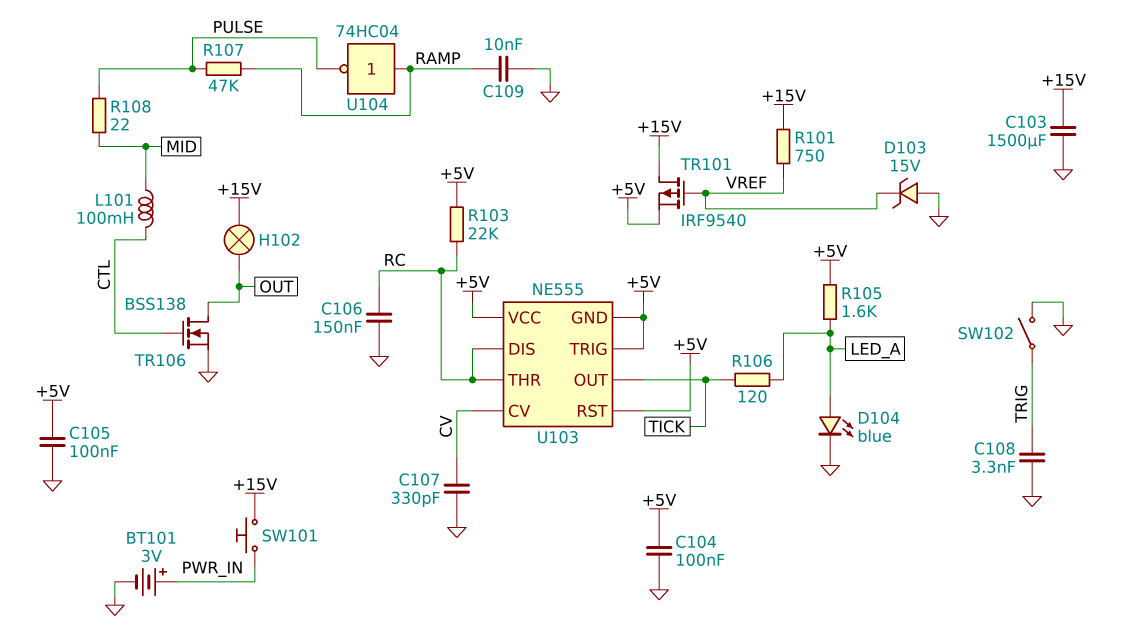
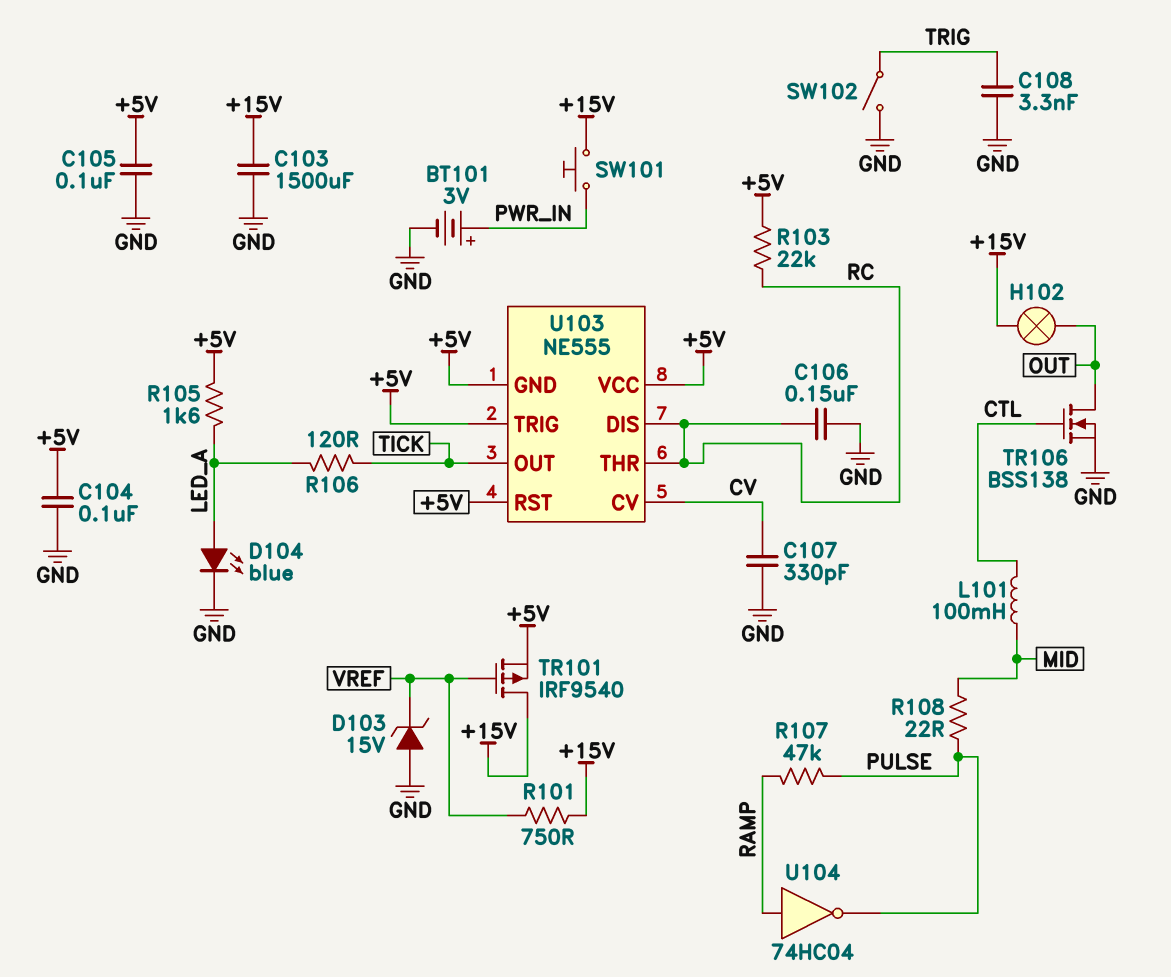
C109: 10nF (GND, RAMP) -> none

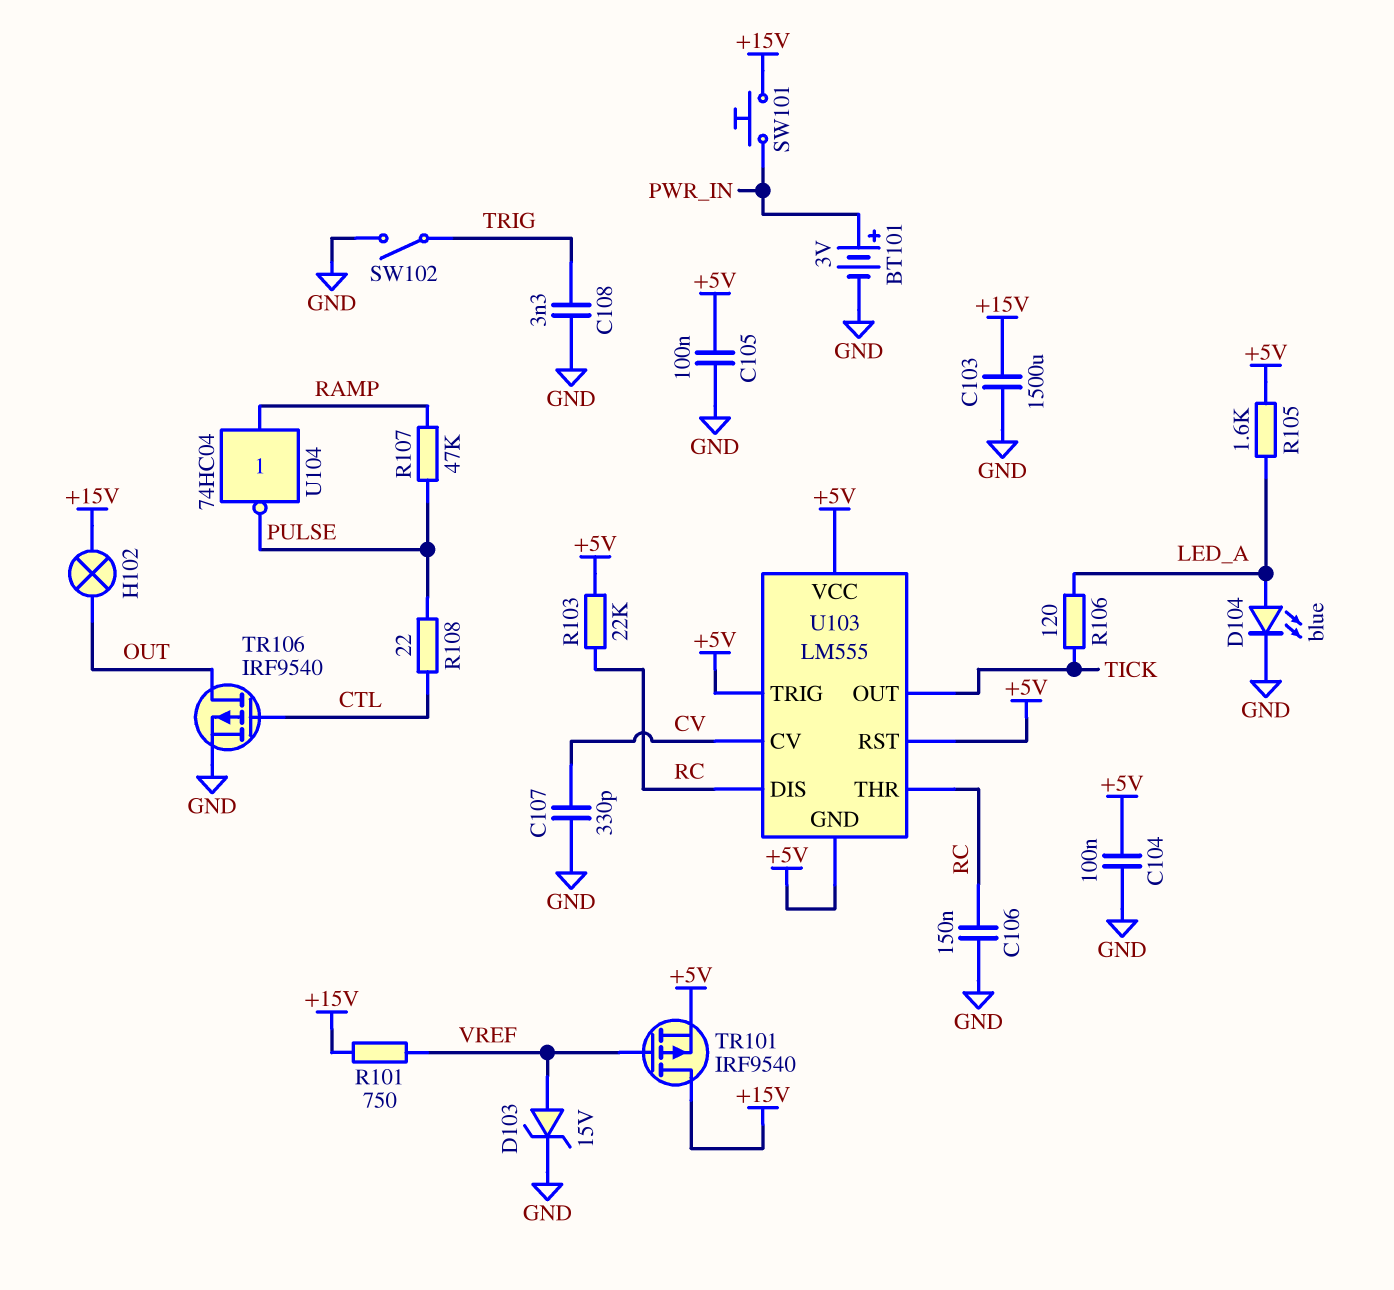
D103: zener 15V (A GND, K VREF) -> zener 15V (A VREF, K GND)
L101: 100mH (CTL, MID) -> none
R108: 22 (MID, PULSE) -> 22 (CTL, PULSE)
TR106: NMOS BSS138 (G CTL, D OUT, S GND) -> PMOS IRF9540 (G CTL, D OUT, S GND)
U103: NE555 -> LM555

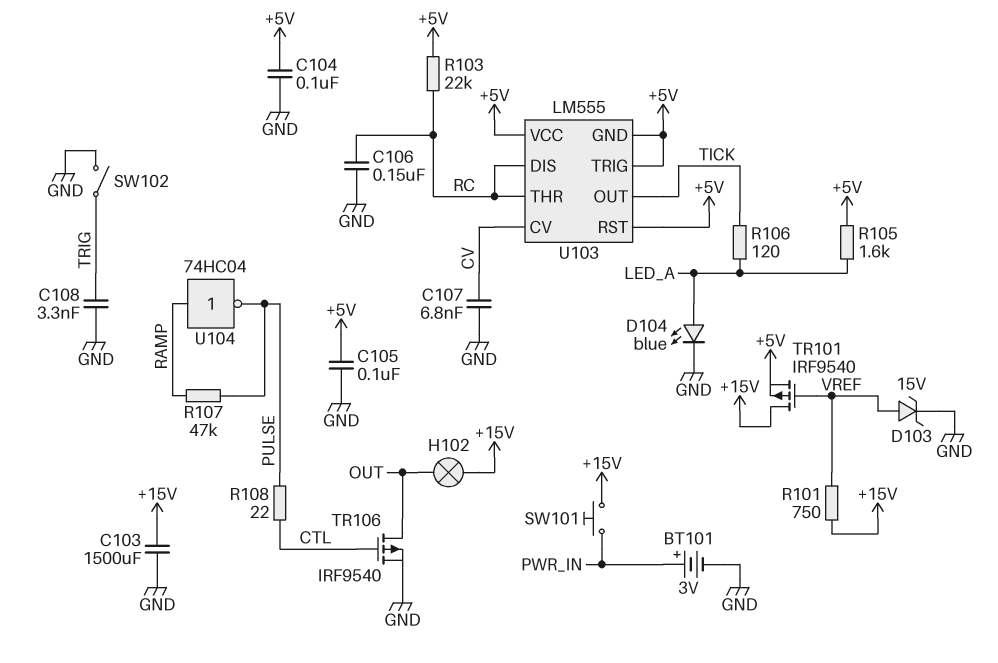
C107: 330pF (CV, GND) -> 6.8nF (CV, GND)

